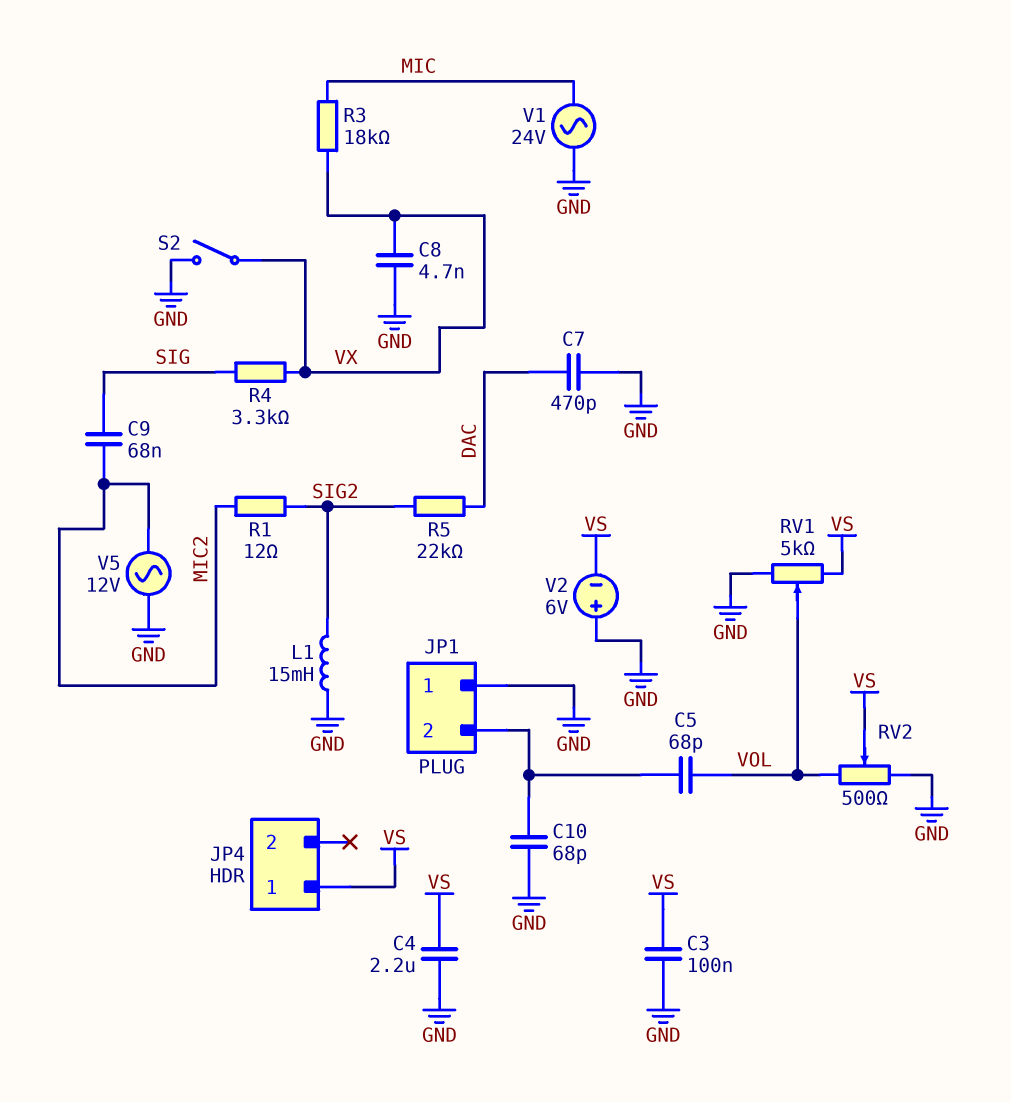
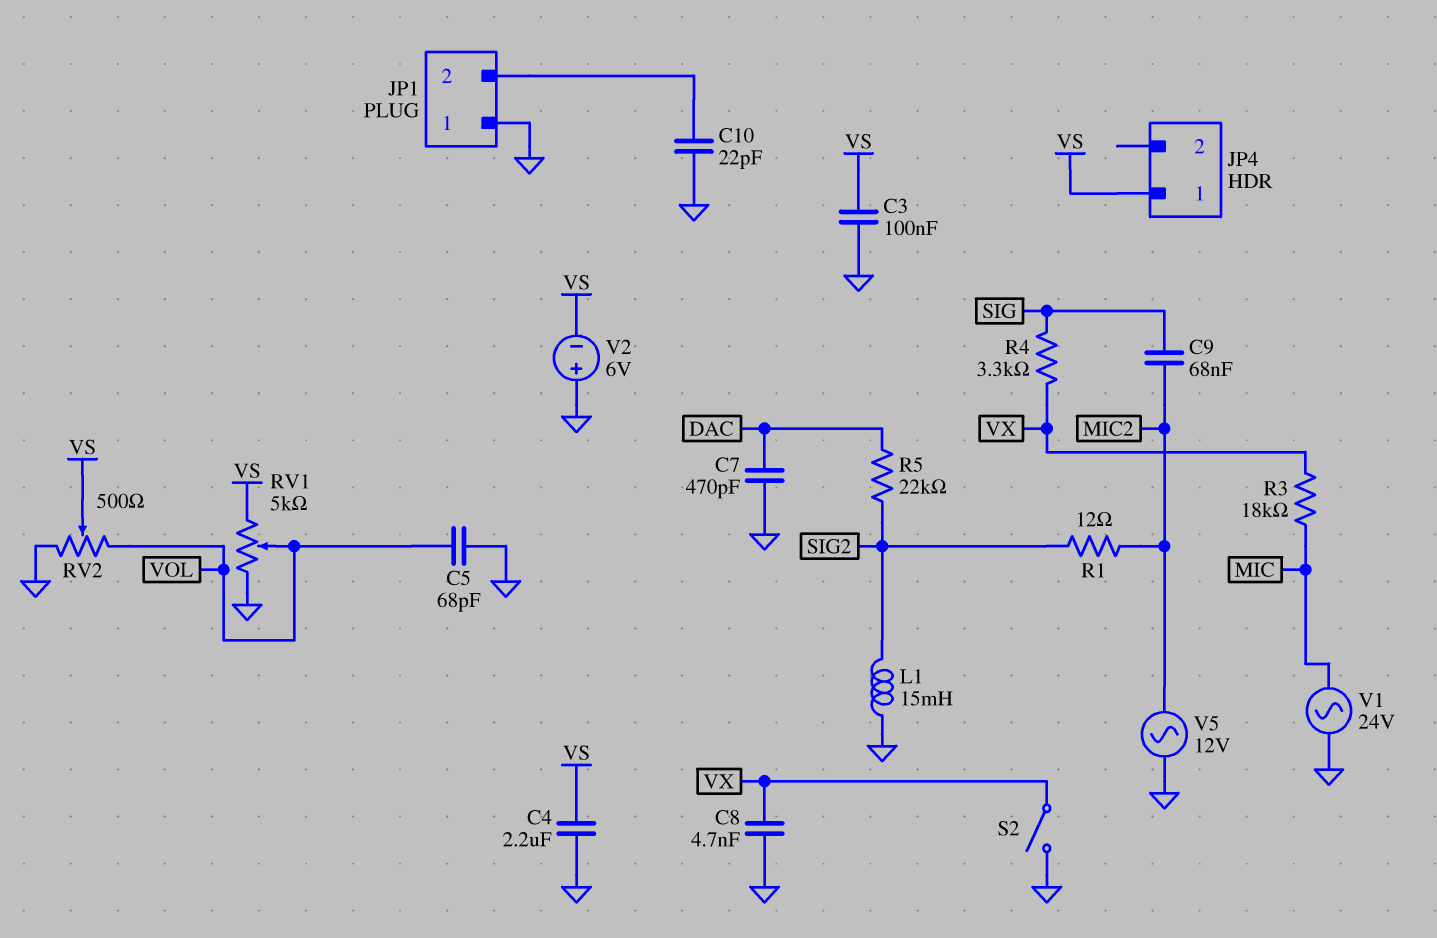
C5: 68pF (JP1/2, VOL) -> 68pF (GND, VOL)
C10: 68pF (GND, JP1/2) -> 22pF (GND, JP1/2)

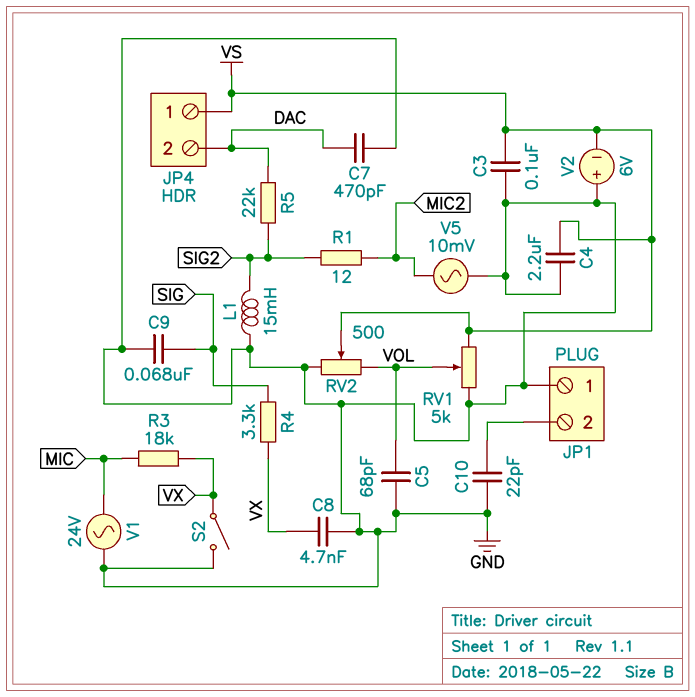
C9: 68nF (MIC2, SIG) -> 68nF (GND, SIG)
JP4 pin 2: none -> DAC
V5: AC 12V (GND, MIC2) -> AC 10mV (GND, MIC2)

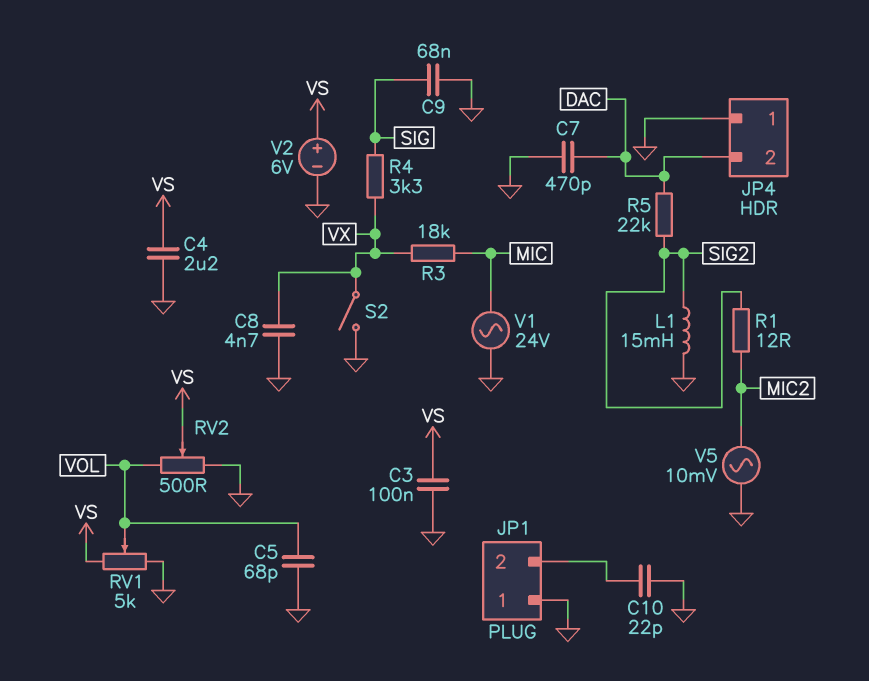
JP4 pin 1: VS -> GND
V2: 6V (plus GND, minus VS) -> 6V (plus VS, minus GND)

